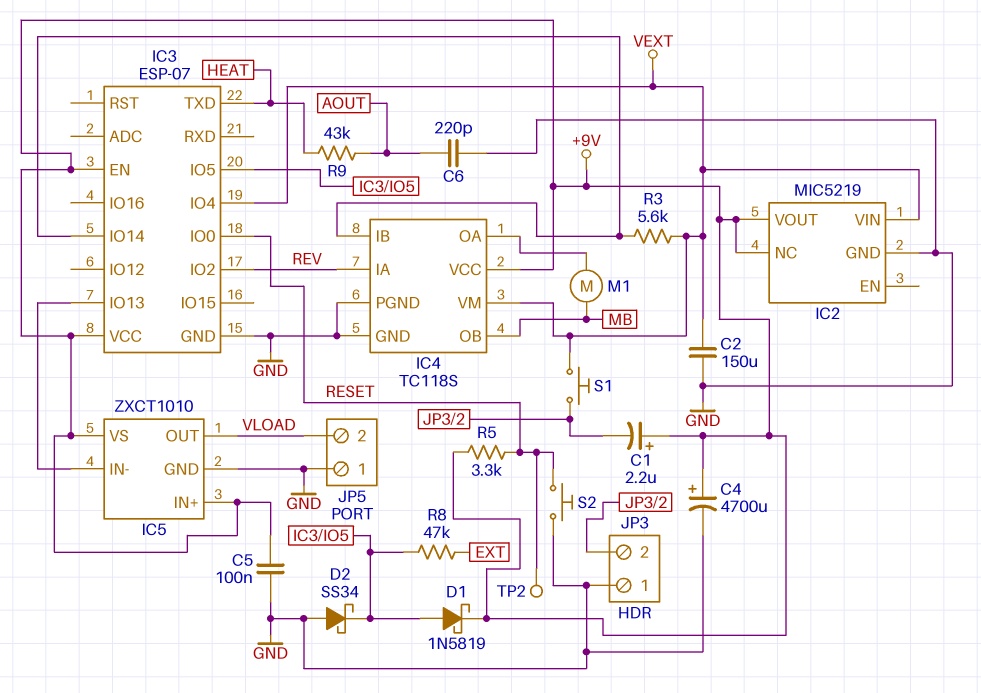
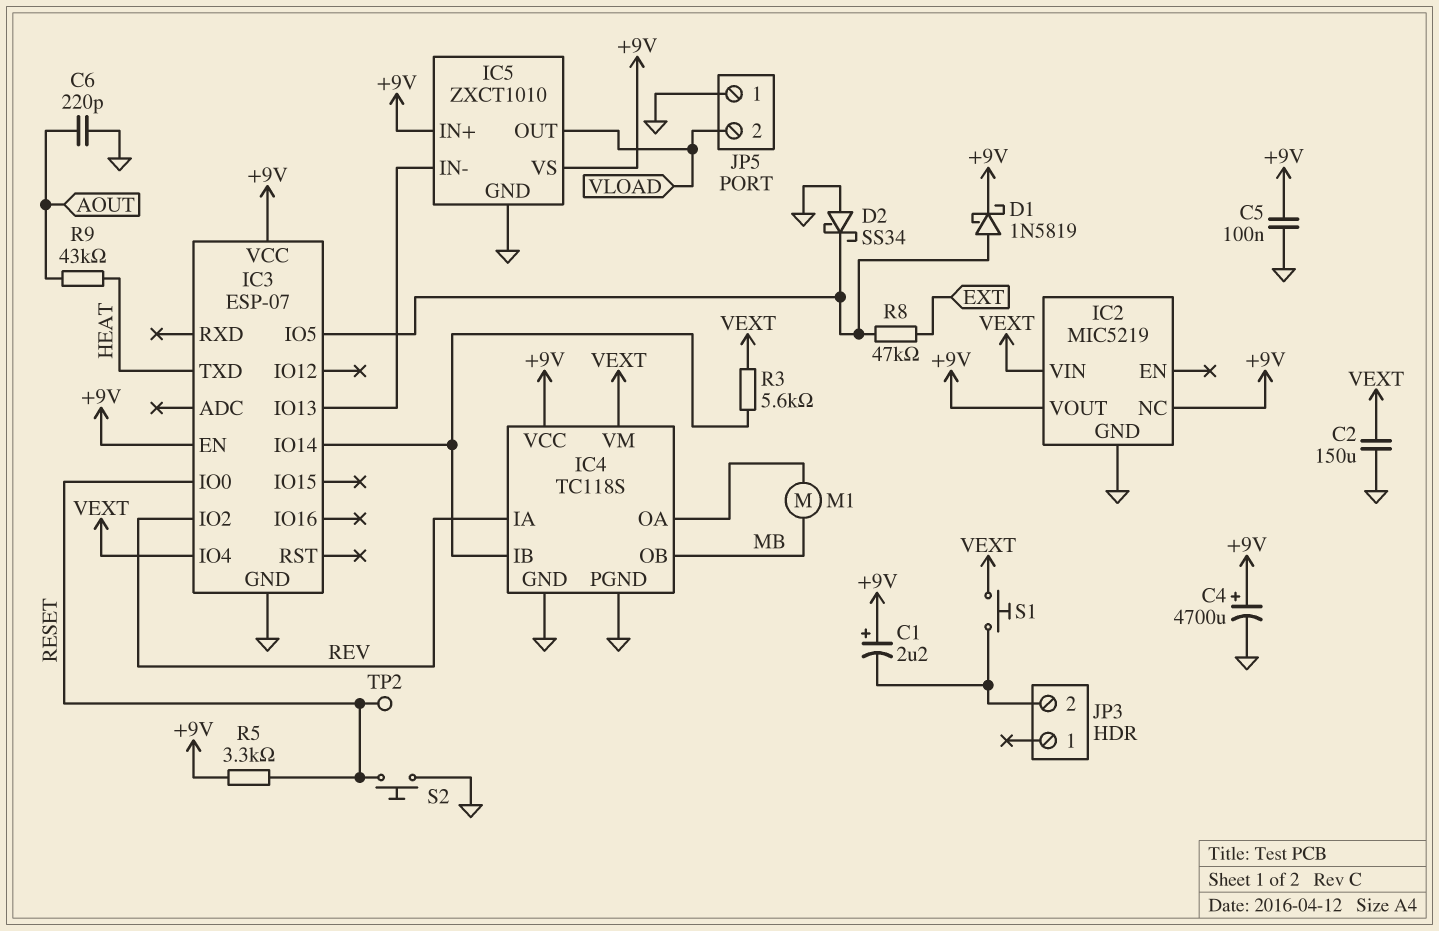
JP3 pin 1: GND -> none

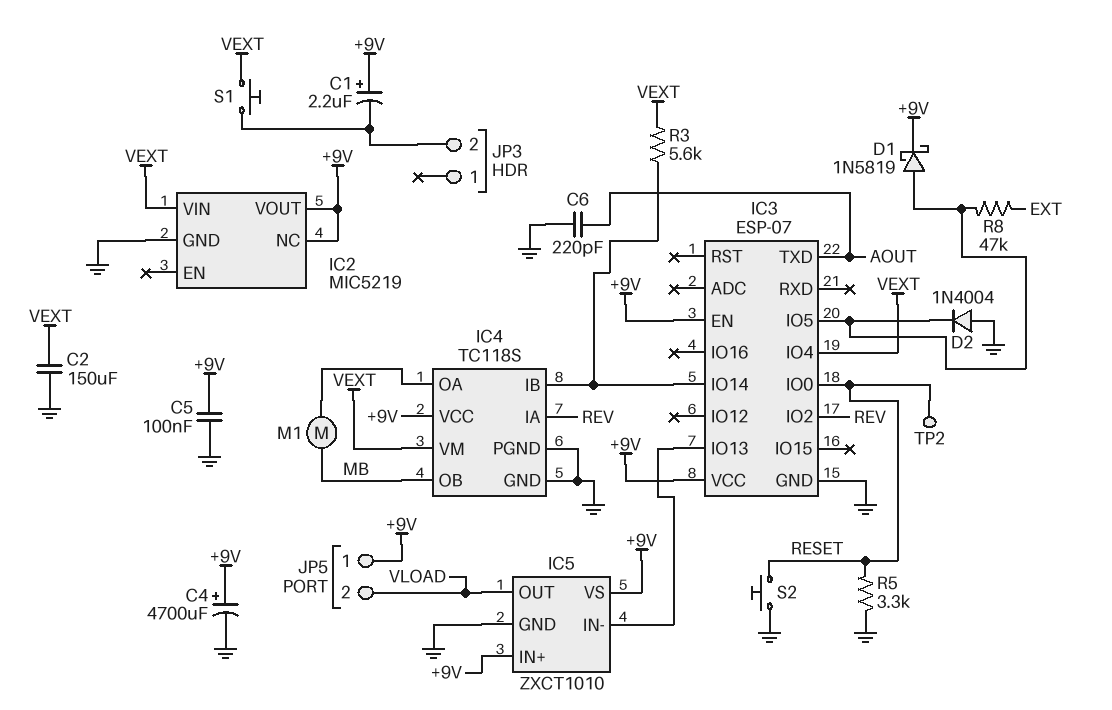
D2: schottky SS34 (A GND, K IC3/IO5) -> diode 1N4004 (A GND, K IC3/IO5)
IC3 pin TXD: HEAT -> AOUT
JP5 pin 1: GND -> +9V
R5: 3.3k (+9V, RESET) -> 3.3k (GND, RESET)
R9: 43k (AOUT, HEAT) -> none

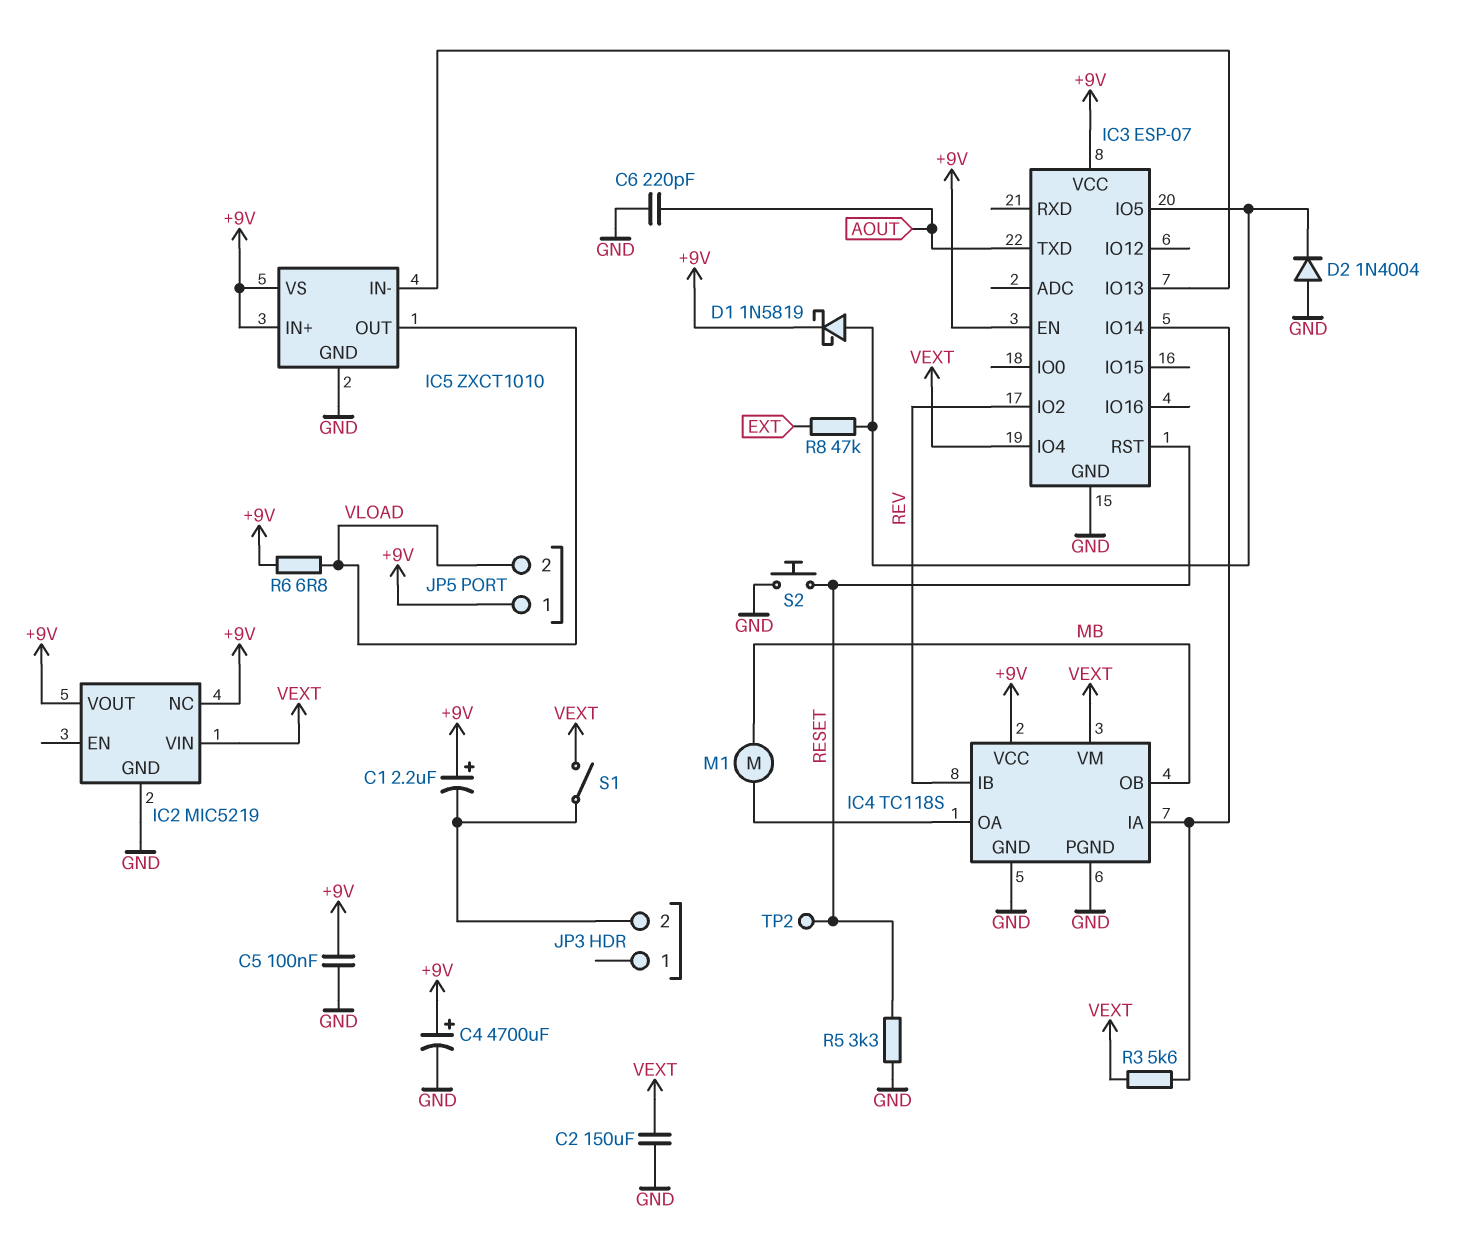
IC3 pin IO0: RESET -> none
IC3 pin RST: none -> RESET
IC4 pin IA: REV -> IC3/IO14
IC4 pin IB: IC3/IO14 -> REV
R6: none -> 6.8 (+9V, VLOAD)
S1: button (JP3/2, VEXT) -> switch (JP3/2, VEXT)

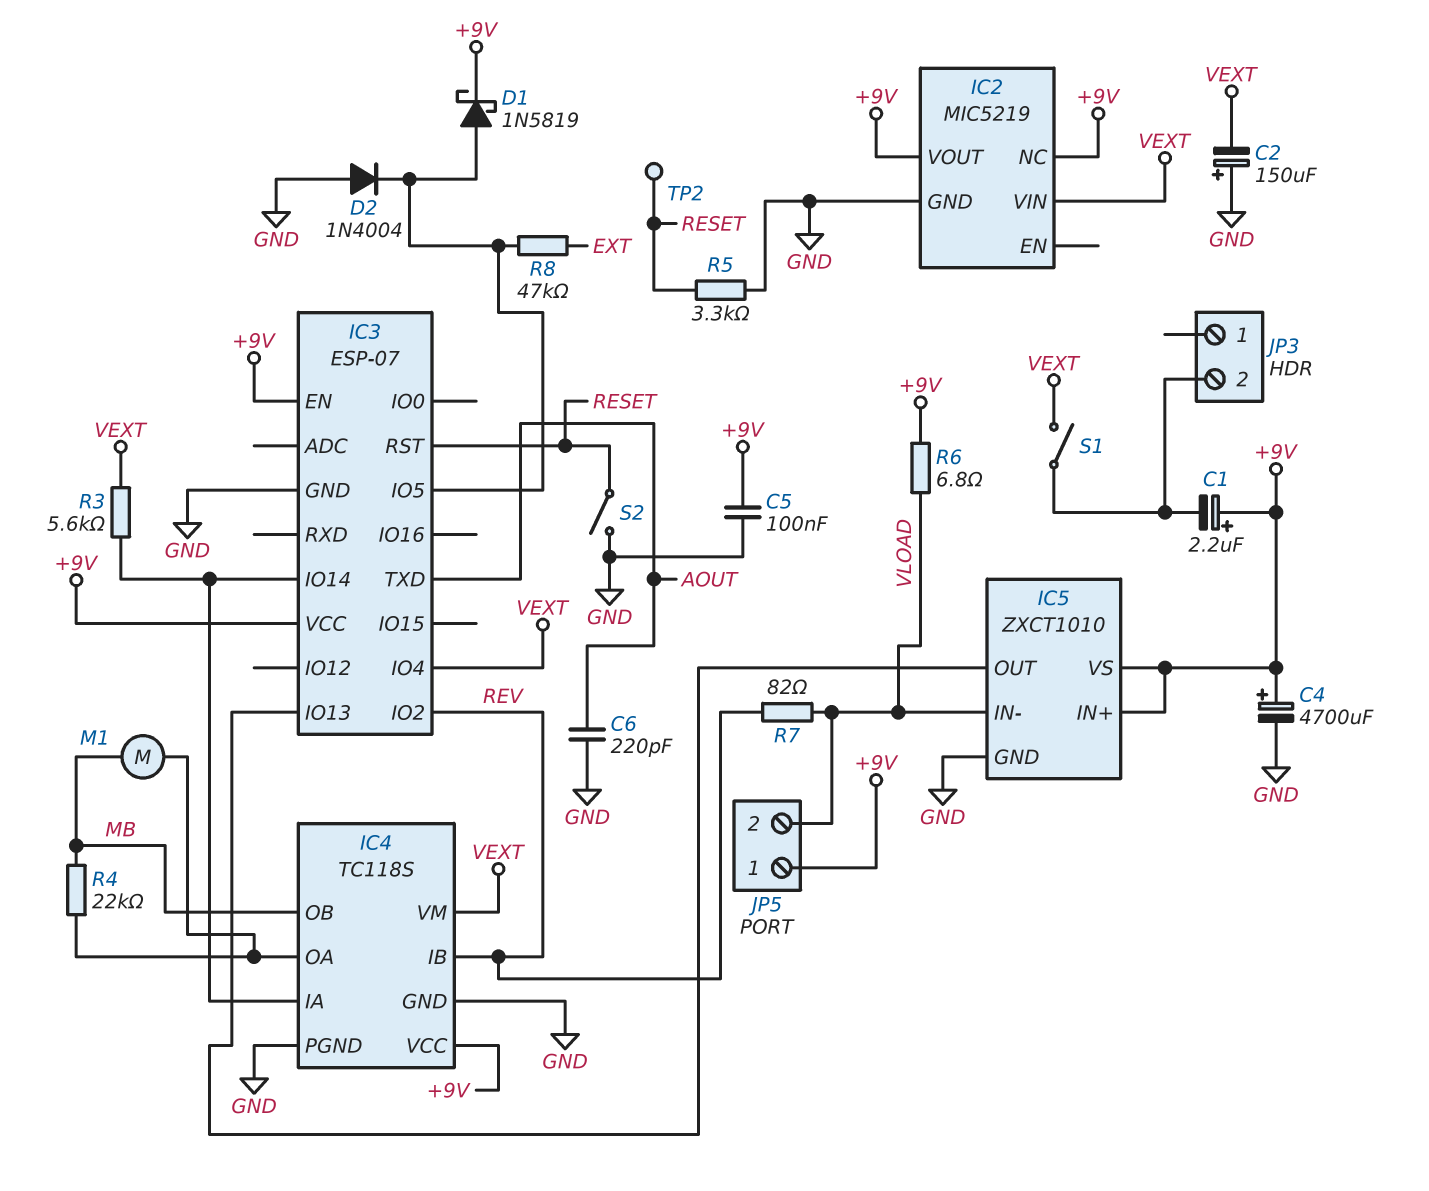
C2: 150uF (GND, VEXT) -> 150uF (plus GND, minus VEXT)
IC5 pin IN-: IC3/IO13 -> VLOAD
IC5 pin OUT: VLOAD -> IC3/IO13
R4: none -> 22k (IC4/OA, MB)
R7: none -> 82 (REV, VLOAD)
S2: button (GND, RESET) -> switch (GND, RESET)

